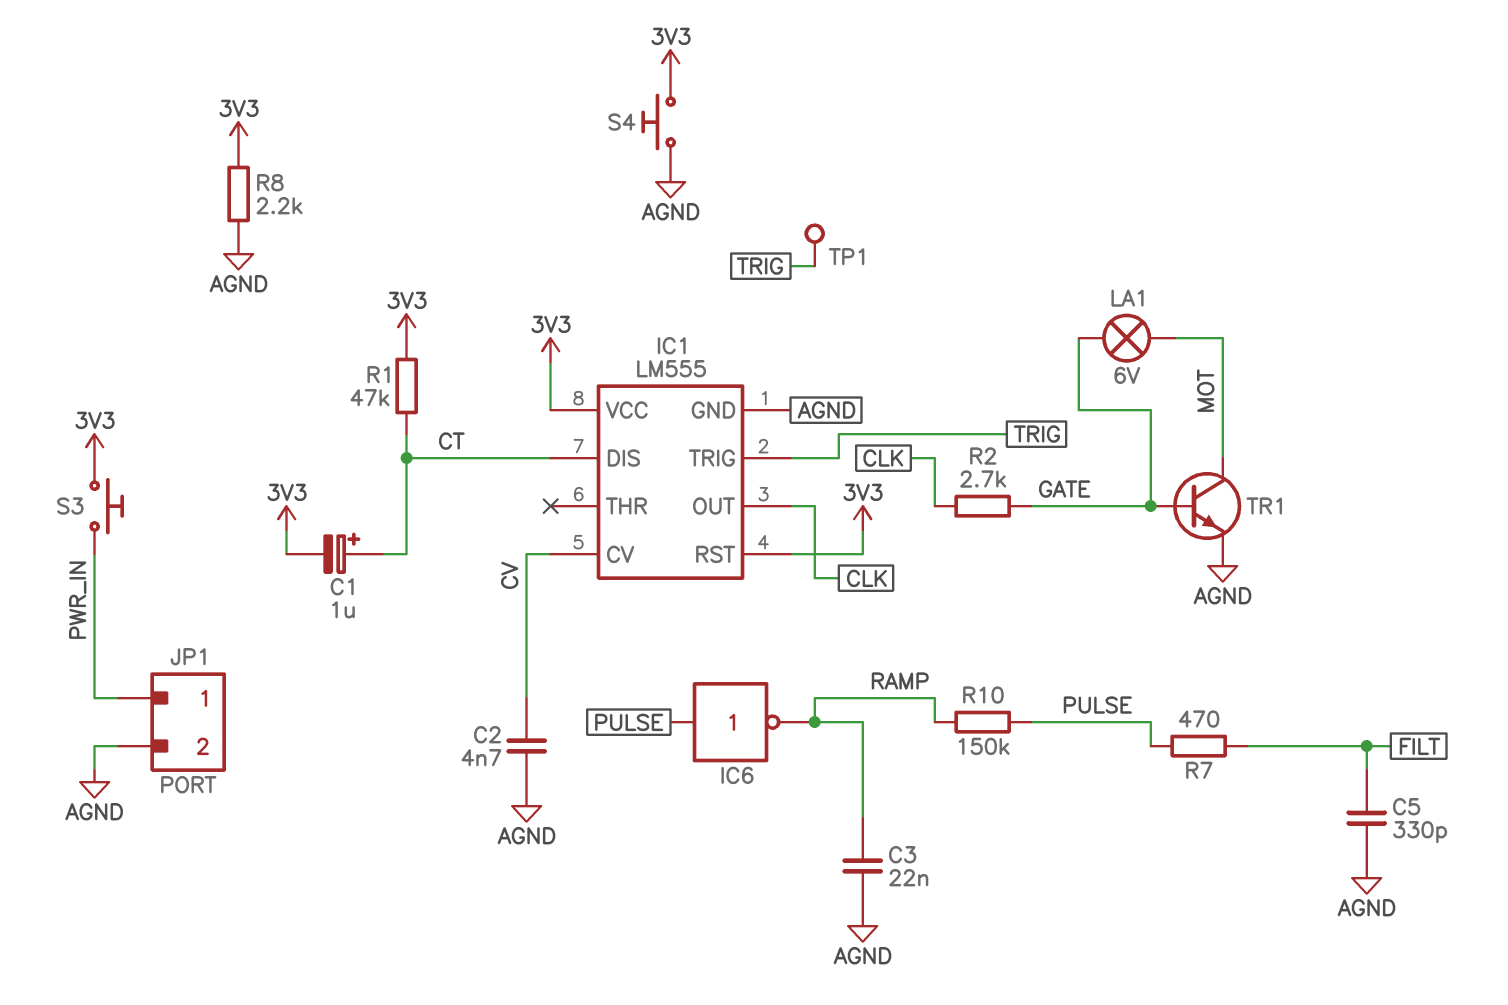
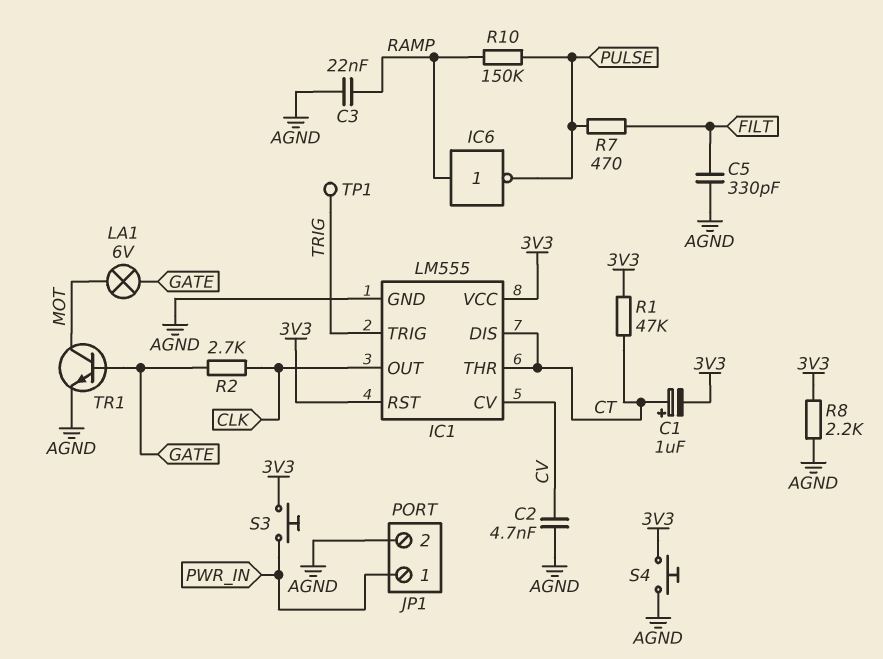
IC1 pin THR: none -> CT
IC6: NOT (in PULSE, out RAMP) -> NOT (in RAMP, out PULSE)

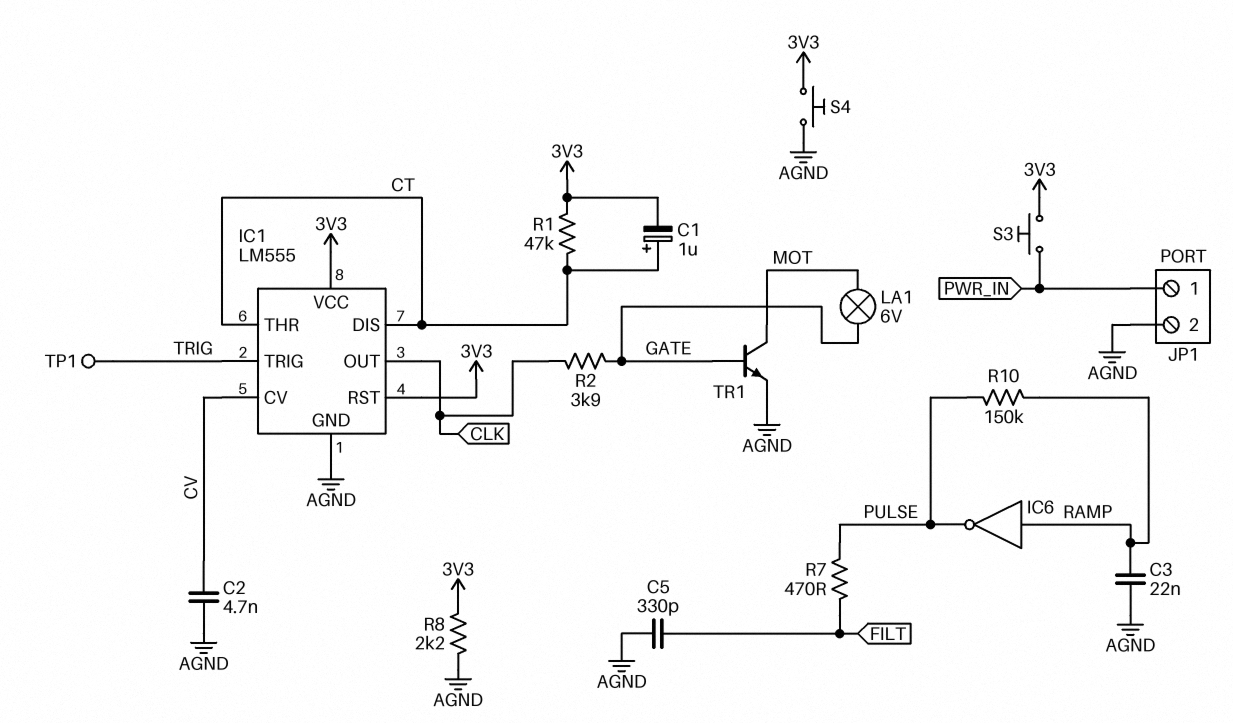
R2: 2.7k (CLK, GATE) -> 3.9k (CLK, GATE)

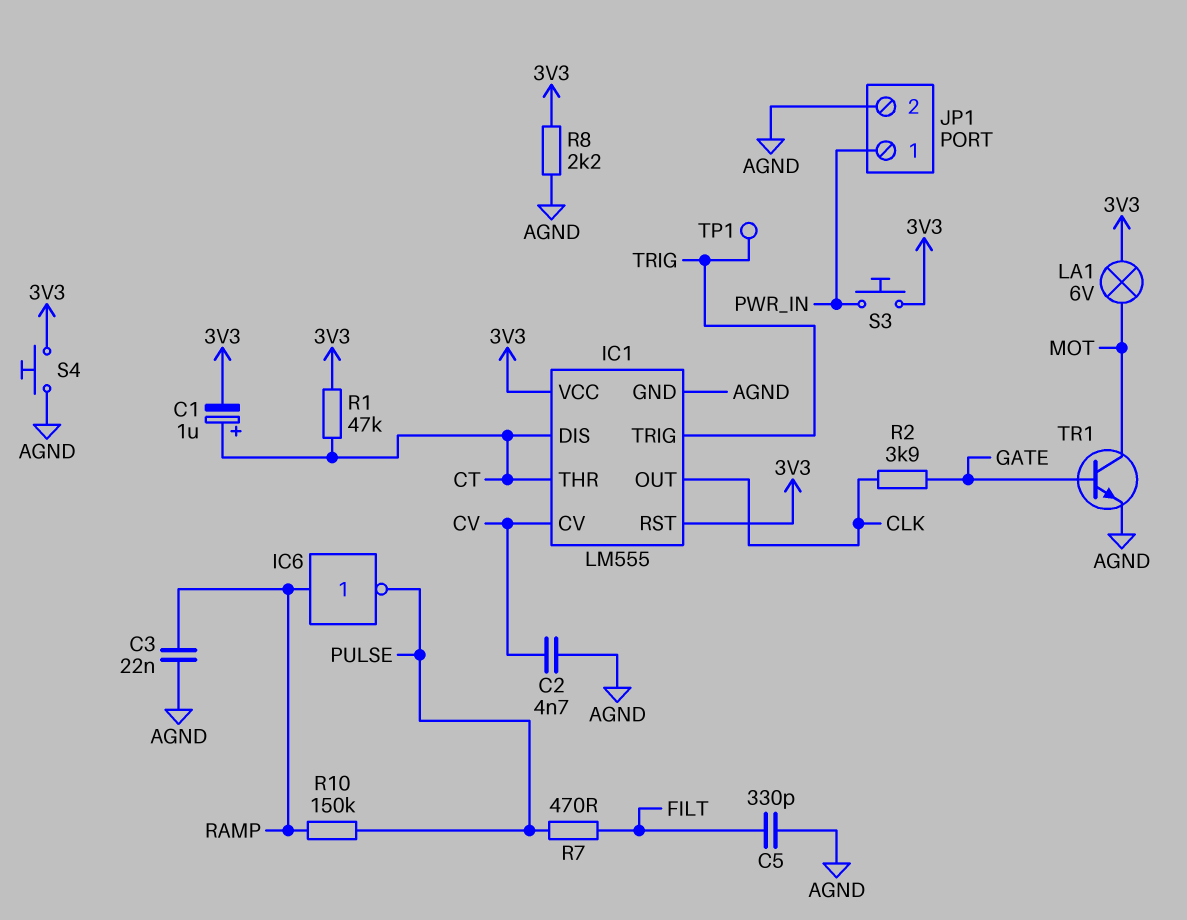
LA1: lamp 6V (GATE, MOT) -> lamp 6V (3V3, MOT)

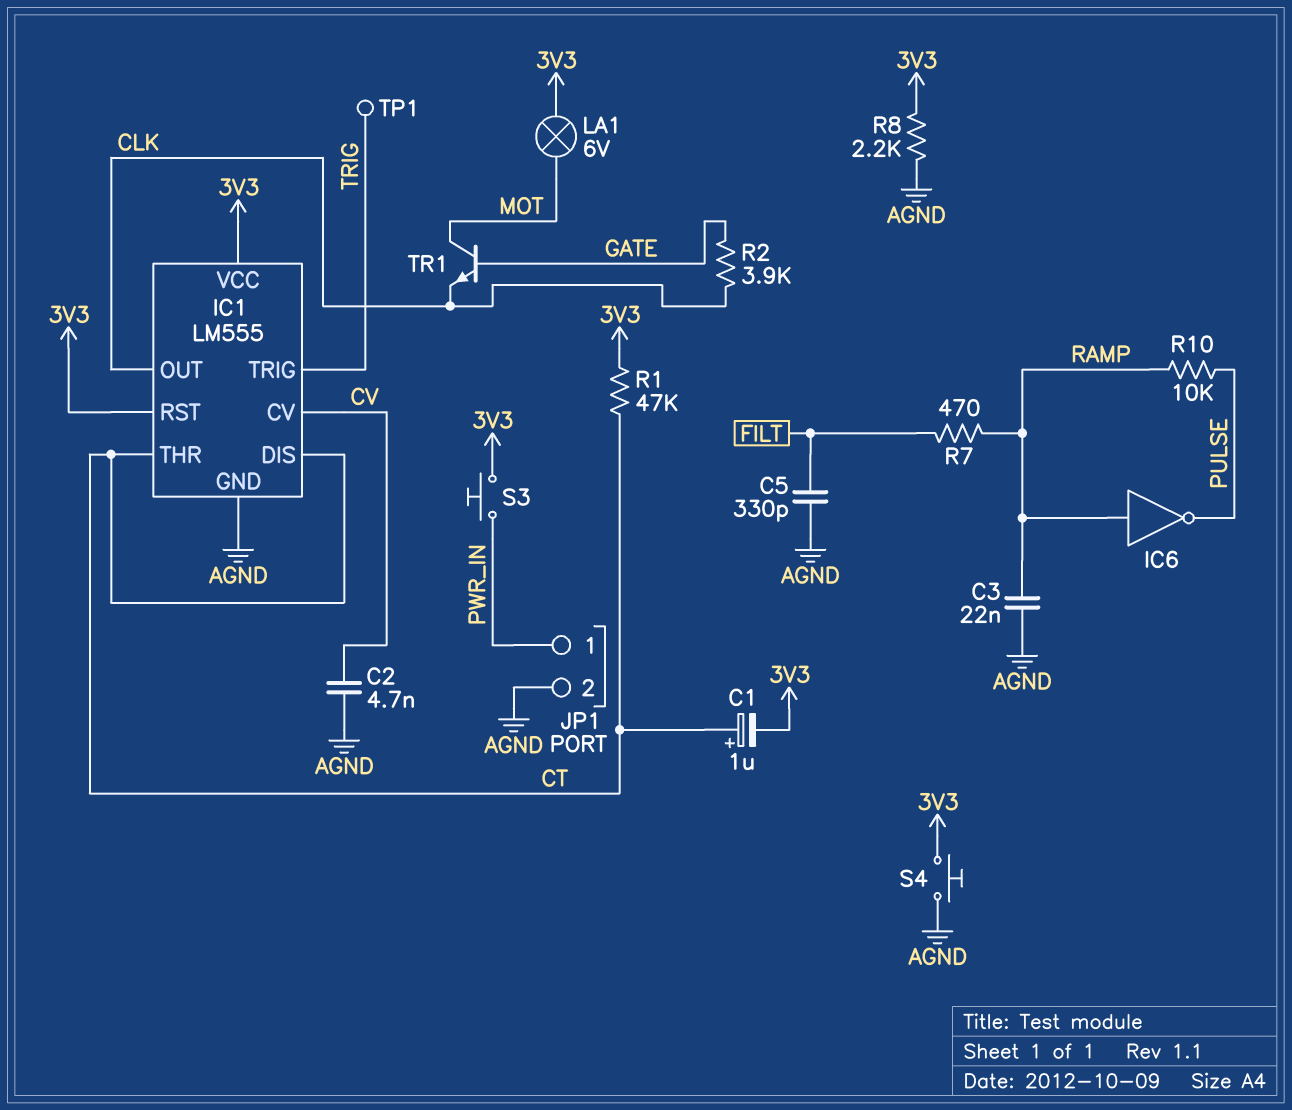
R7: 470 (FILT, PULSE) -> 470 (FILT, RAMP)
R10: 150k (PULSE, RAMP) -> 10k (PULSE, RAMP)
TR1: NPN (B GATE, C MOT, E AGND) -> NPN (B GATE, C MOT, E CLK)

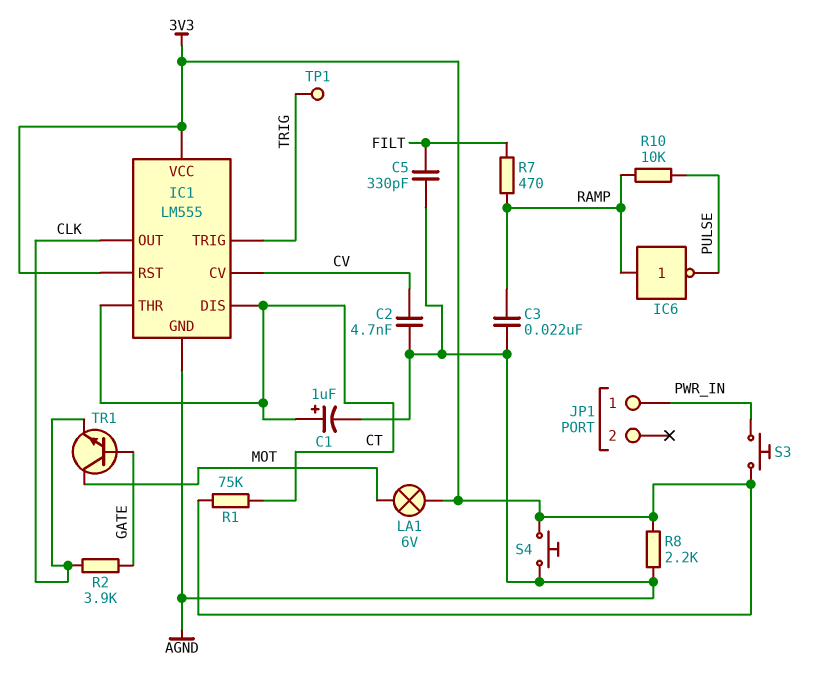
C1: 1uF (plus CT, minus 3V3) -> 1uF (plus CT, minus AGND)
JP1 pin 2: AGND -> none
R1: 47k (3V3, CT) -> 75k (3V3, CT)

